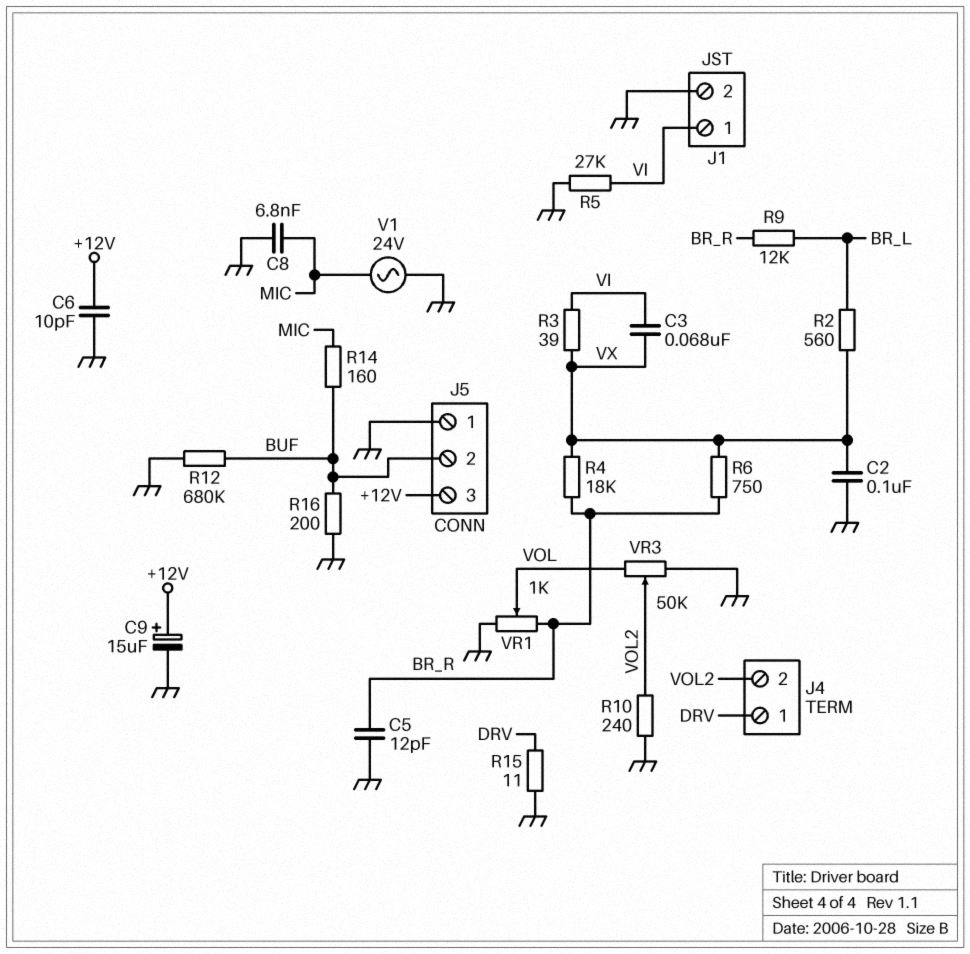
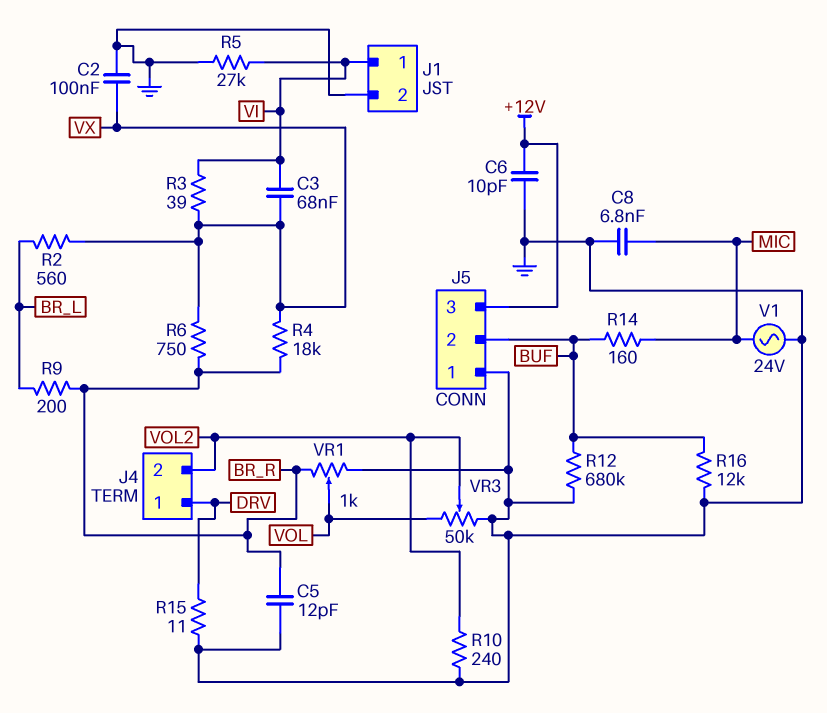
C9: 15uF (plus +12V, minus GND) -> none
R9: 12k (BR_L, BR_R) -> 200 (BR_L, BR_R)
R16: 200 (BUF, GND) -> 12k (BUF, GND)

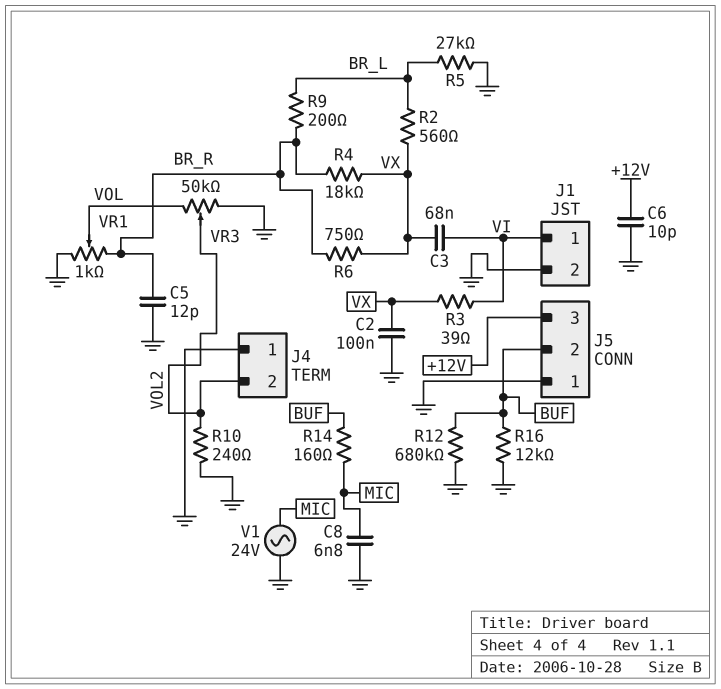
J4 pin 1: DRV -> GND
R5: 27k (GND, VI) -> 27k (BR_L, GND)
R15: 11 (DRV, GND) -> none

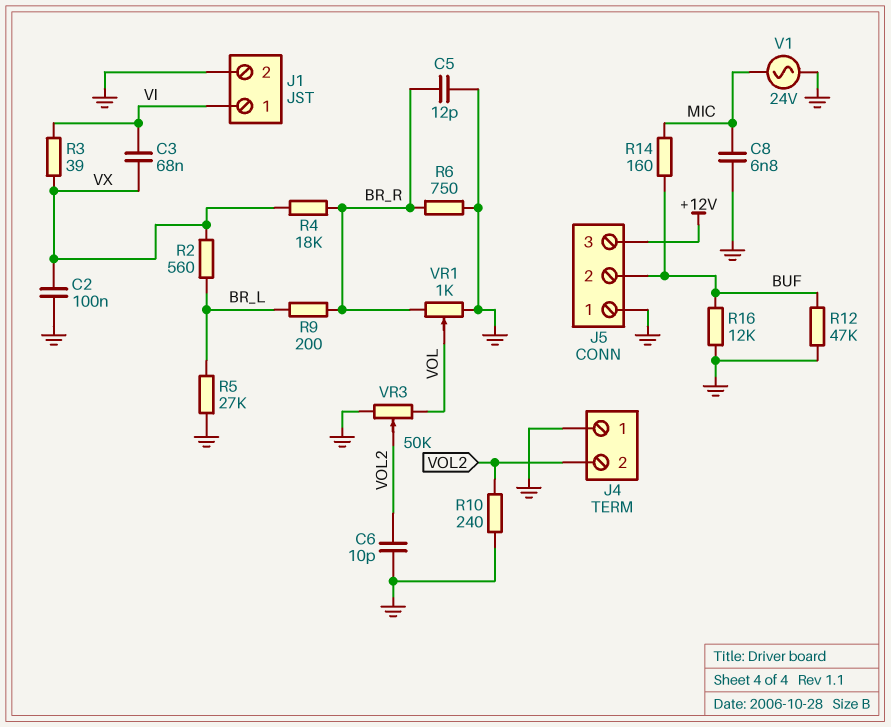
C6: 10pF (+12V, GND) -> 10pF (GND, VOL2)
R6: 750 (BR_R, VX) -> 750 (BR_R, GND)
R12: 680k (BUF, GND) -> 47k (BUF, GND)

